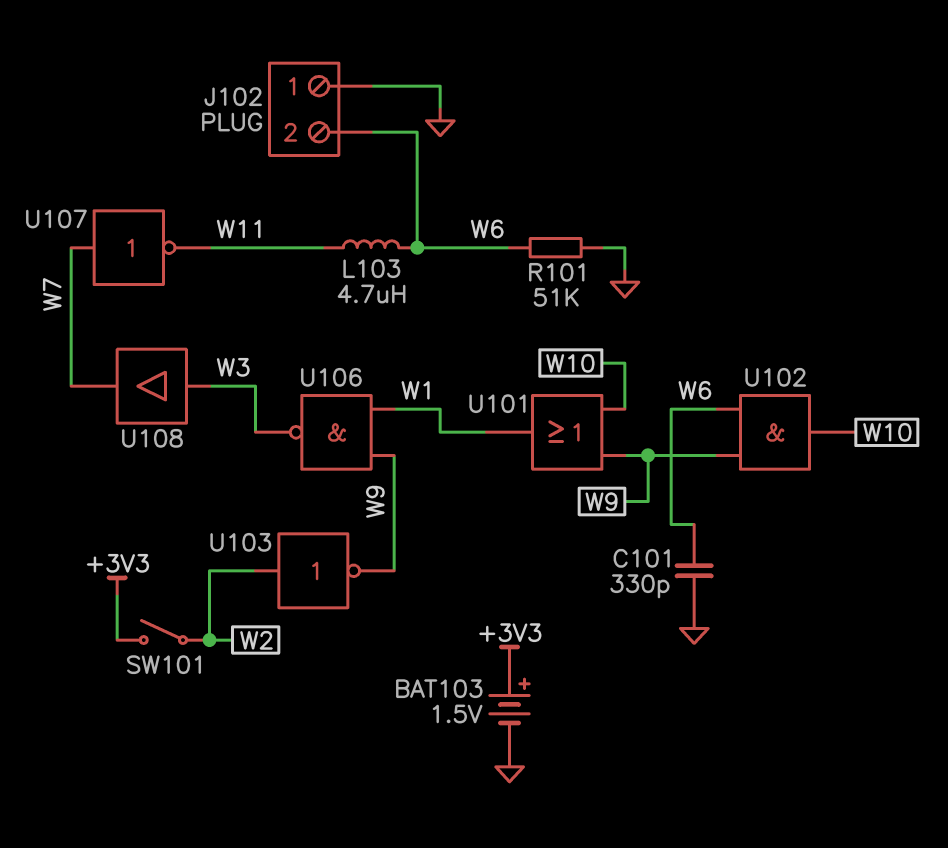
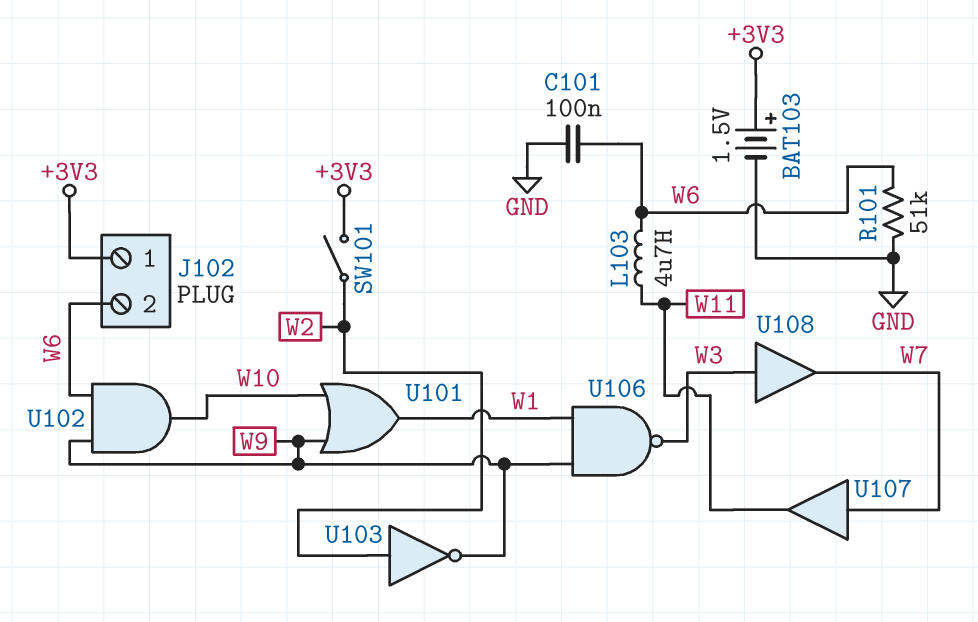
C101: 330pF (GND, W6) -> 100nF (GND, W6)
J102 pin 1: GND -> +3V3
U107: NOT (in W7, out W11) -> buffer (in W7, out W11)

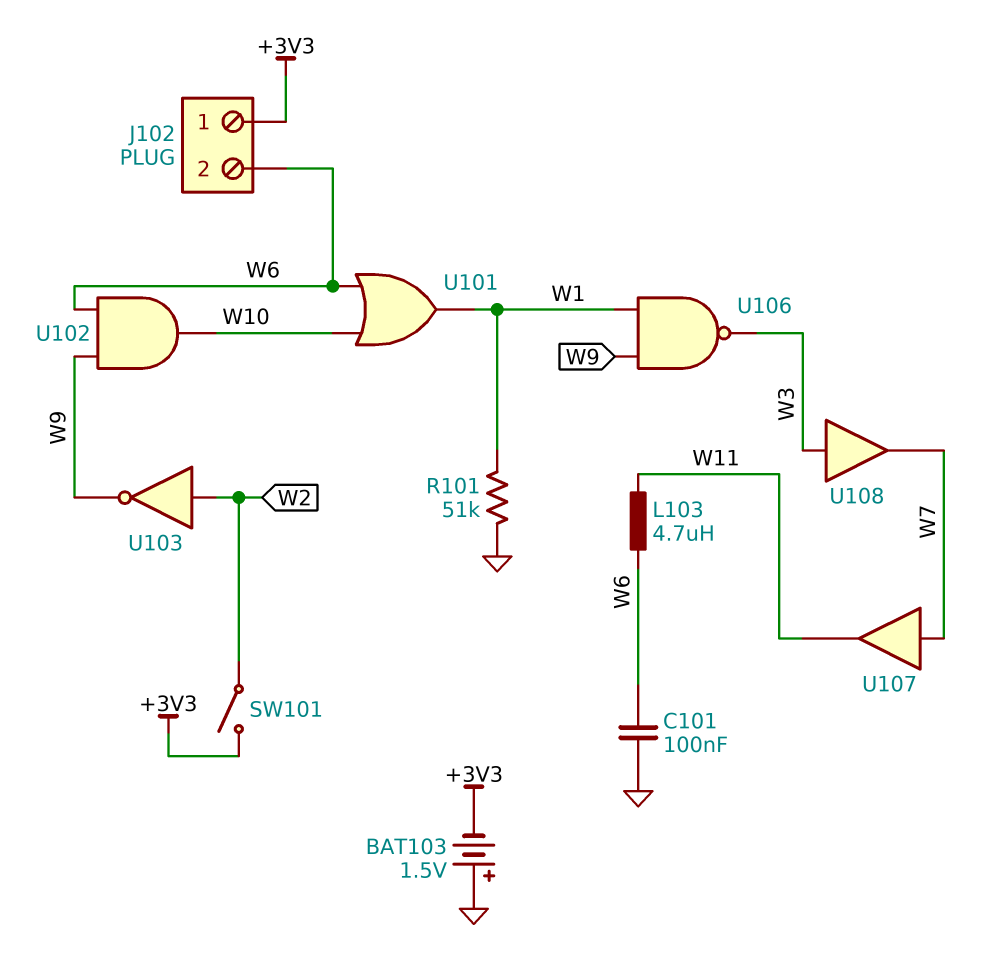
BAT103: 1.5V (plus +3V3, minus GND) -> 1.5V (plus GND, minus +3V3)
R101: 51k (GND, W6) -> 51k (GND, W1)
U101: OR (in W9, in W10, out W1) -> OR (in W6, in W10, out W1)

